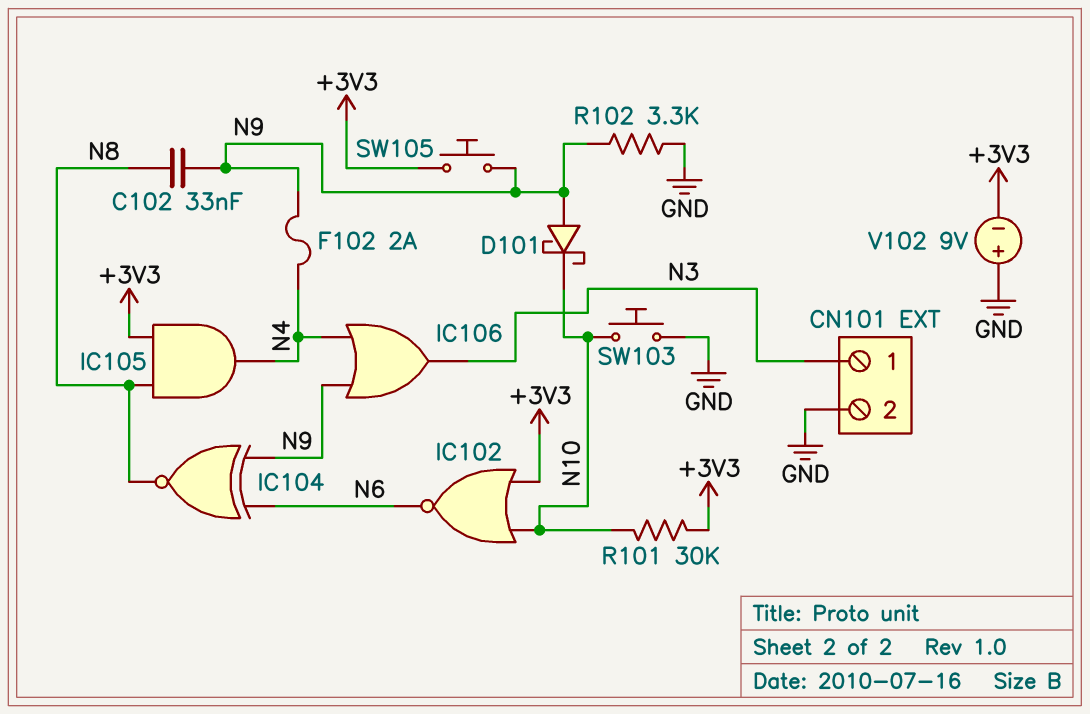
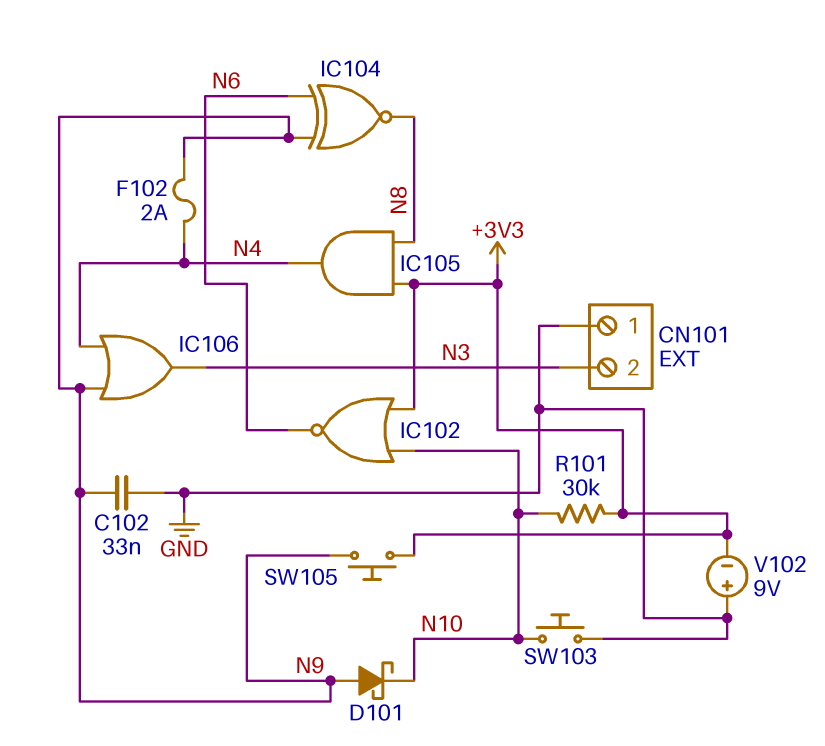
C102: 33nF (N8, N9) -> 33nF (GND, N9)
CN101 pin 1: N3 -> GND
CN101 pin 2: GND -> N3
R102: 3.3k (GND, N9) -> none

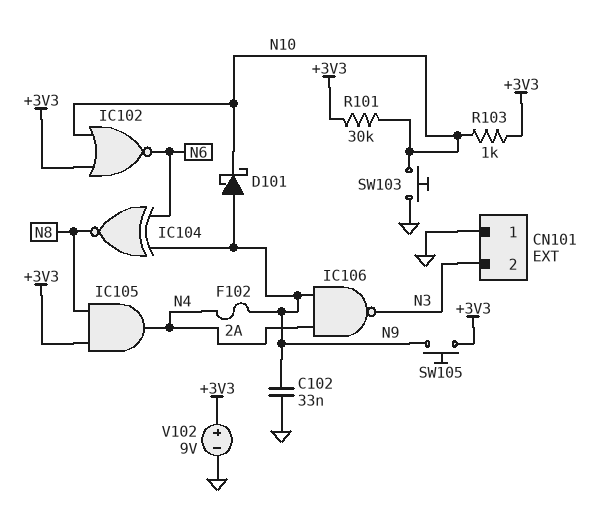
IC106: OR (in N4, in N9, out N3) -> NAND (in N4, in N9, out N3)
R103: none -> 1k (+3V3, N10)
V102: 9V (plus GND, minus +3V3) -> 9V (plus +3V3, minus GND)

